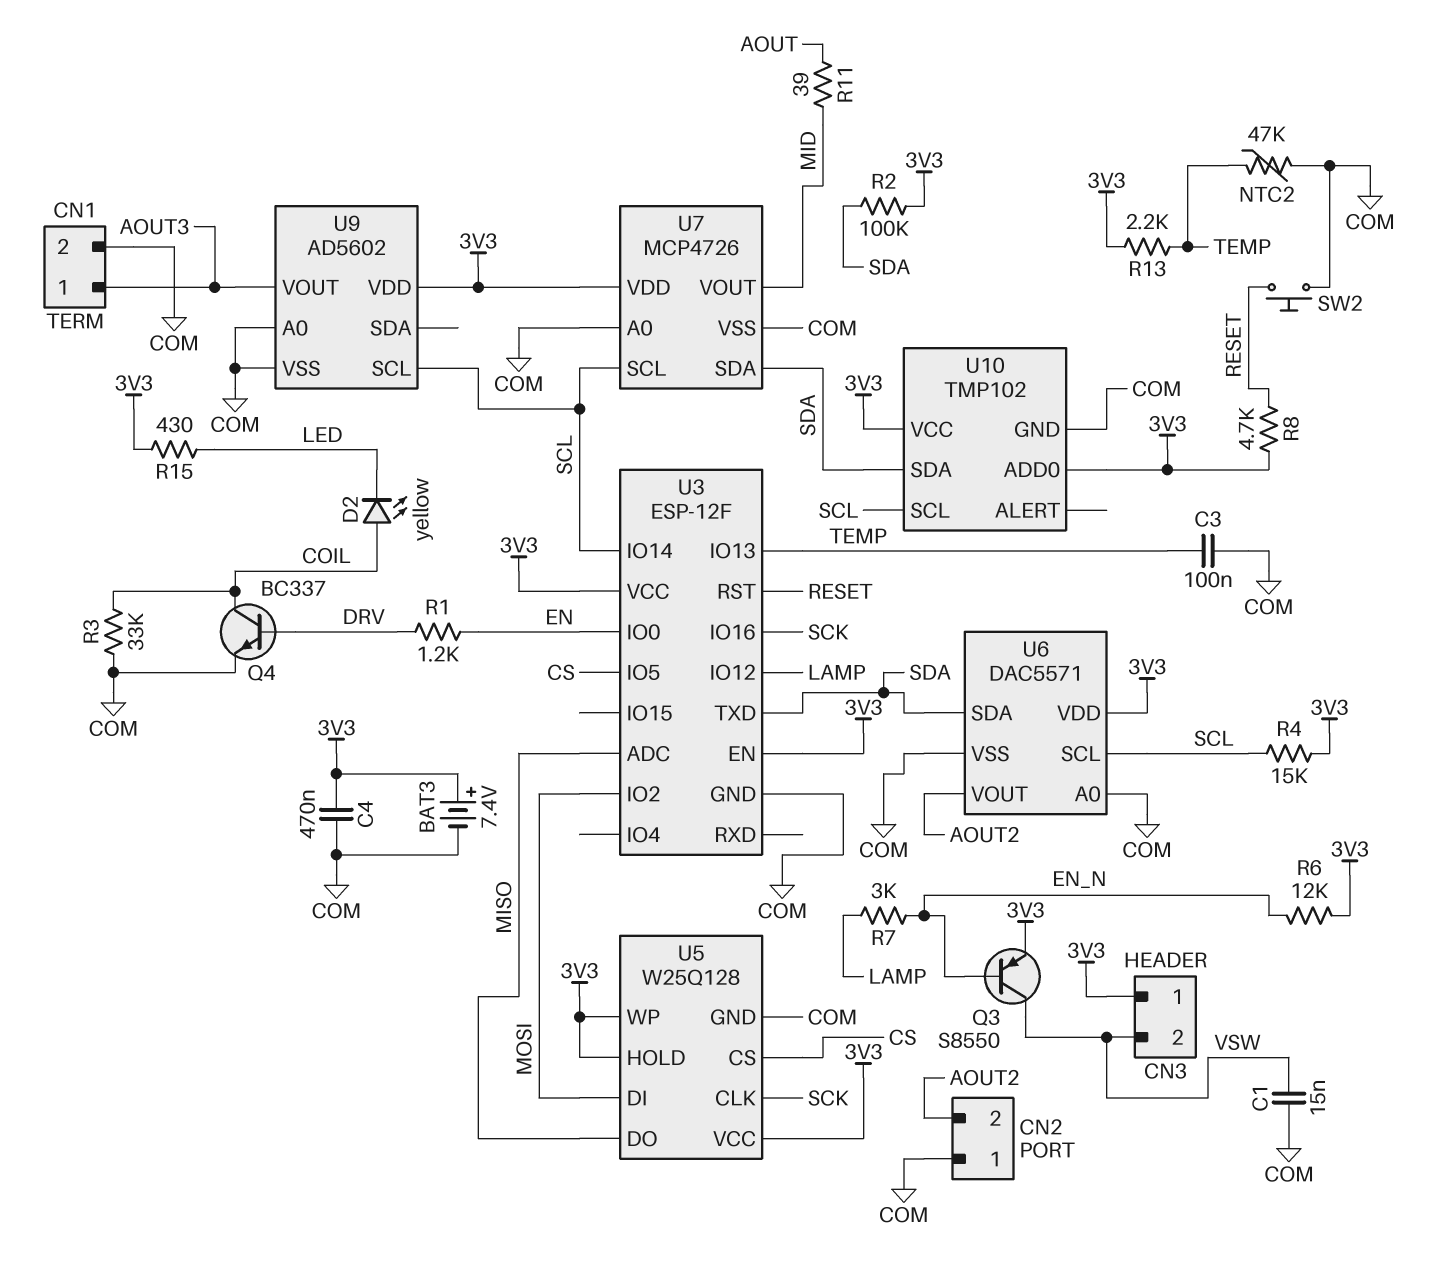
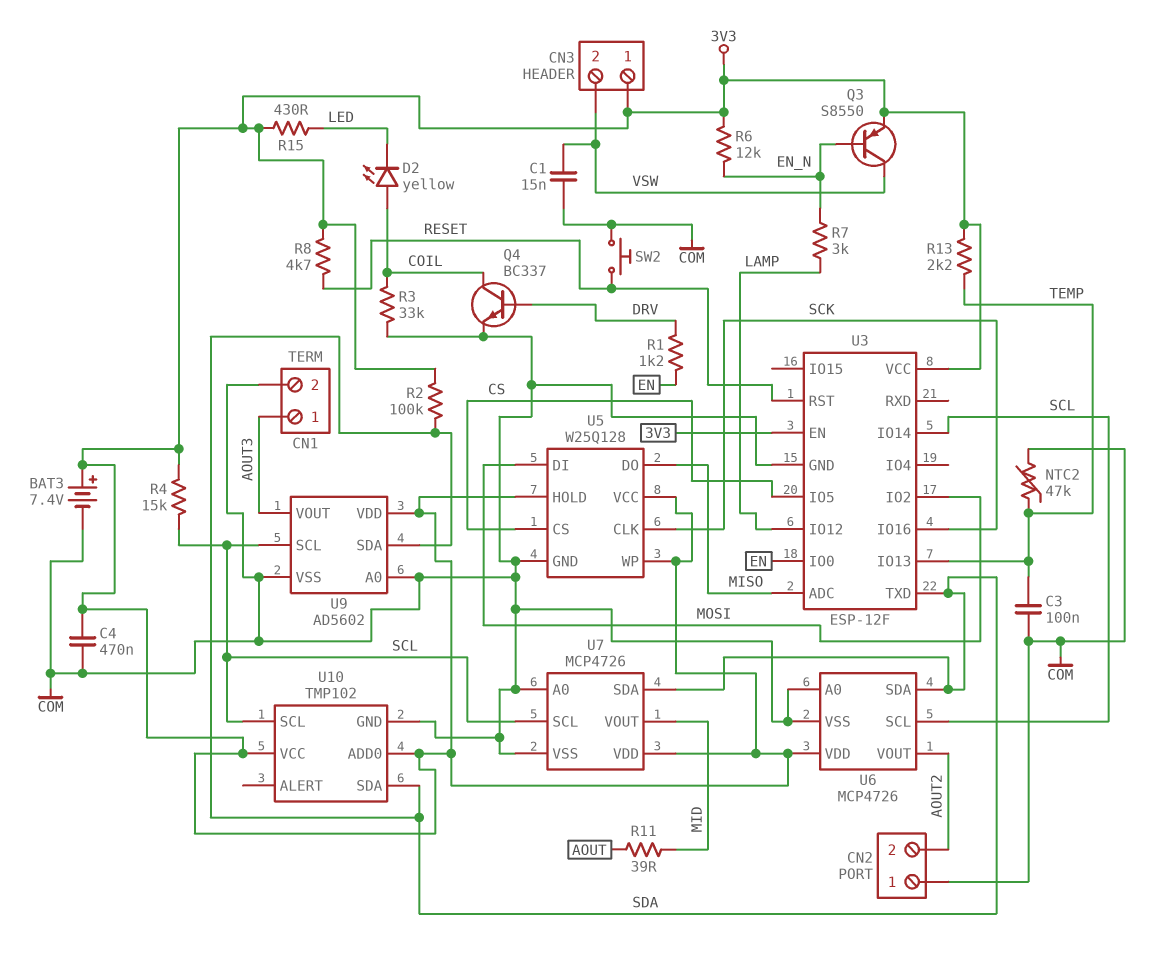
U6: DAC5571 -> MCP4726
U9 pin SDA: none -> SDA

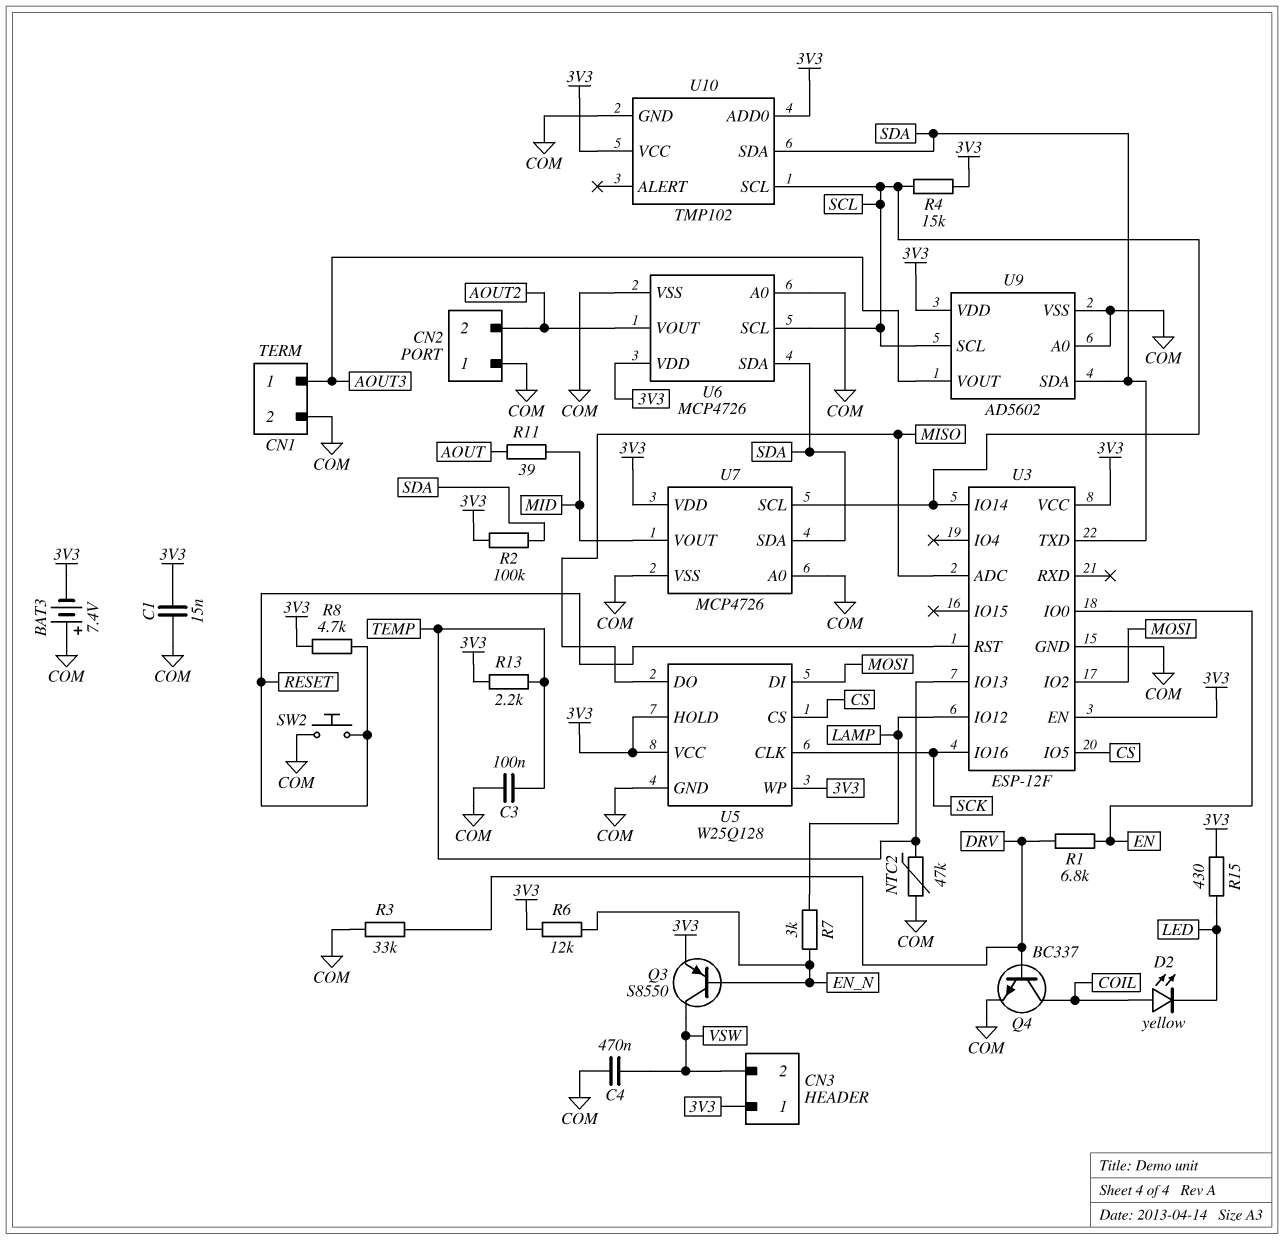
BAT3: 7.4V (plus 3V3, minus COM) -> 7.4V (plus COM, minus 3V3)
C1: 15nF (COM, VSW) -> 15nF (3V3, COM)
C4: 470nF (3V3, COM) -> 470nF (COM, VSW)
R1: 1.2k (DRV, EN) -> 6.8k (DRV, EN)
R3: 33k (COIL, COM) -> 33k (COM, DRV)

